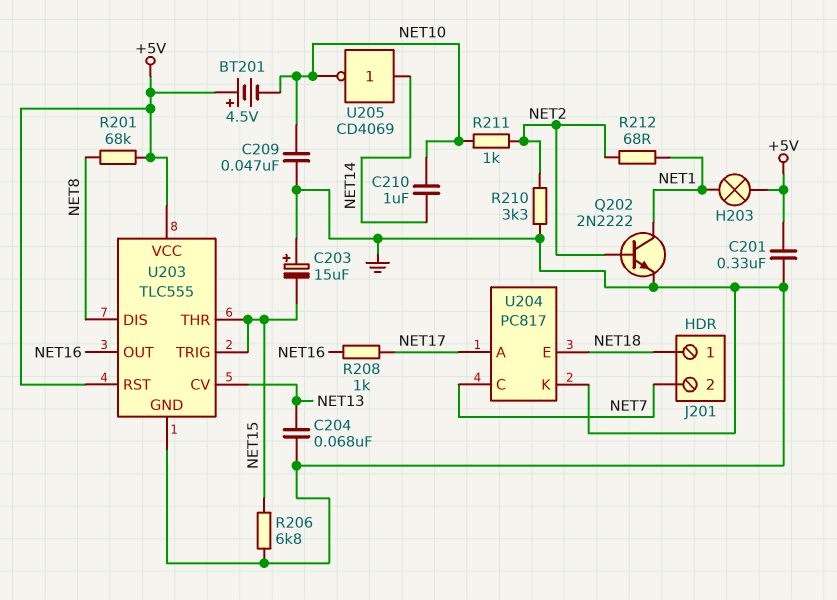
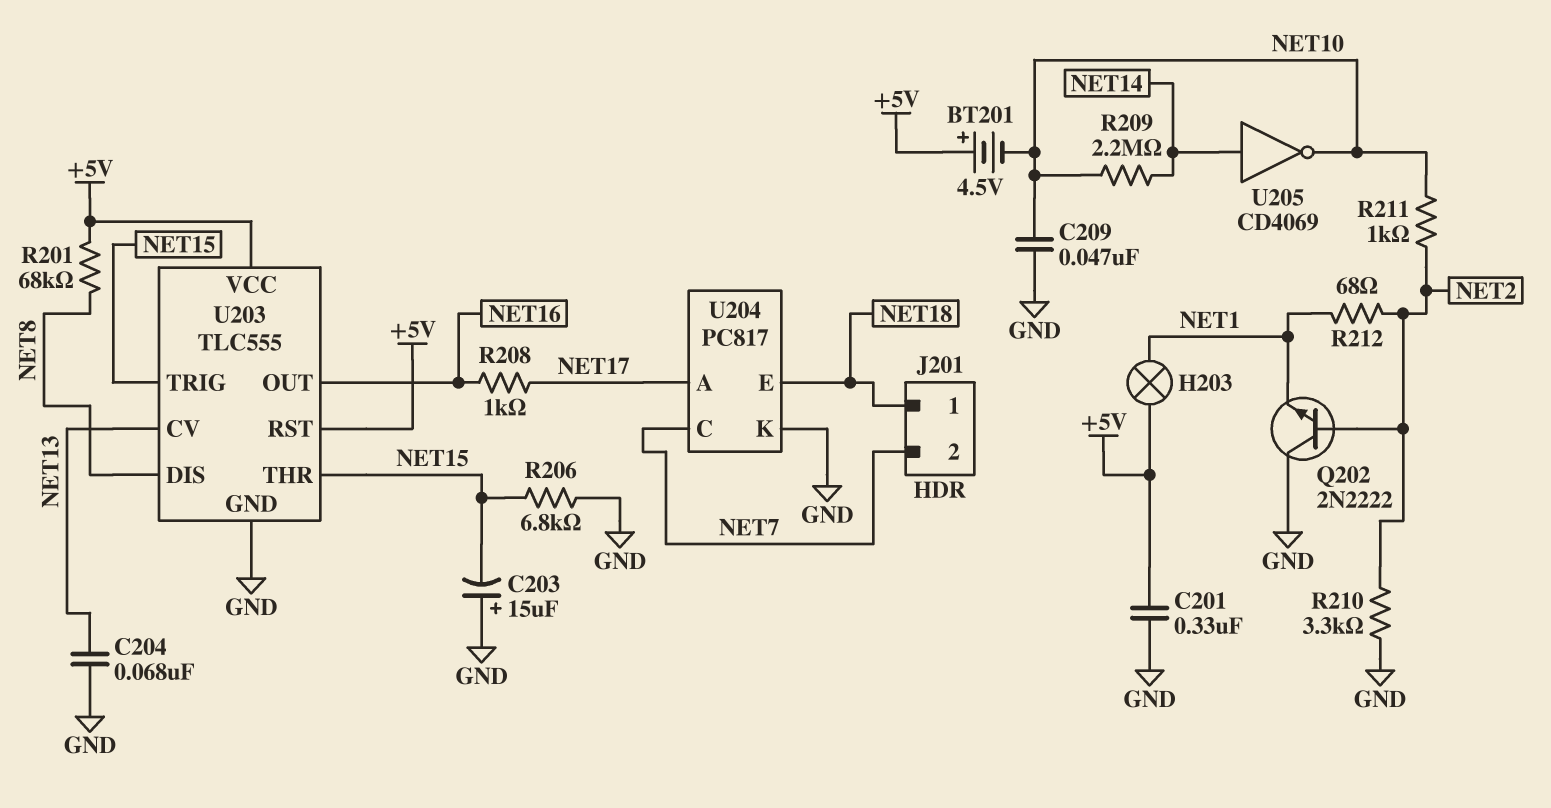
C210: 1uF (NET10, NET14) -> none
Q202: NPN 2N2222 (B NET2, C NET1, E GND) -> NPN 2N2222 (B NET2, C GND, E NET1)
R209: none -> 2.2M (NET10, NET14)

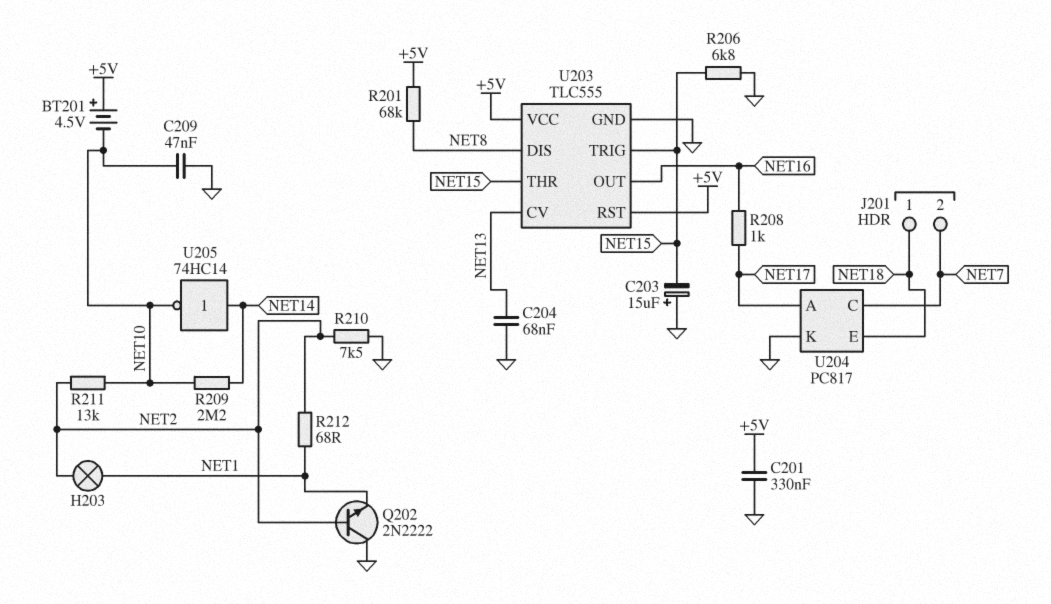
H203: lamp (+5V, NET1) -> lamp (NET1, NET2)
R210: 3.3k (GND, NET2) -> 7.5k (GND, NET2)
R211: 1k (NET2, NET10) -> 13k (NET2, NET10)
U205: NOT CD4069 (in NET14, out NET10) -> NOT 74HC14 (in NET14, out NET10)

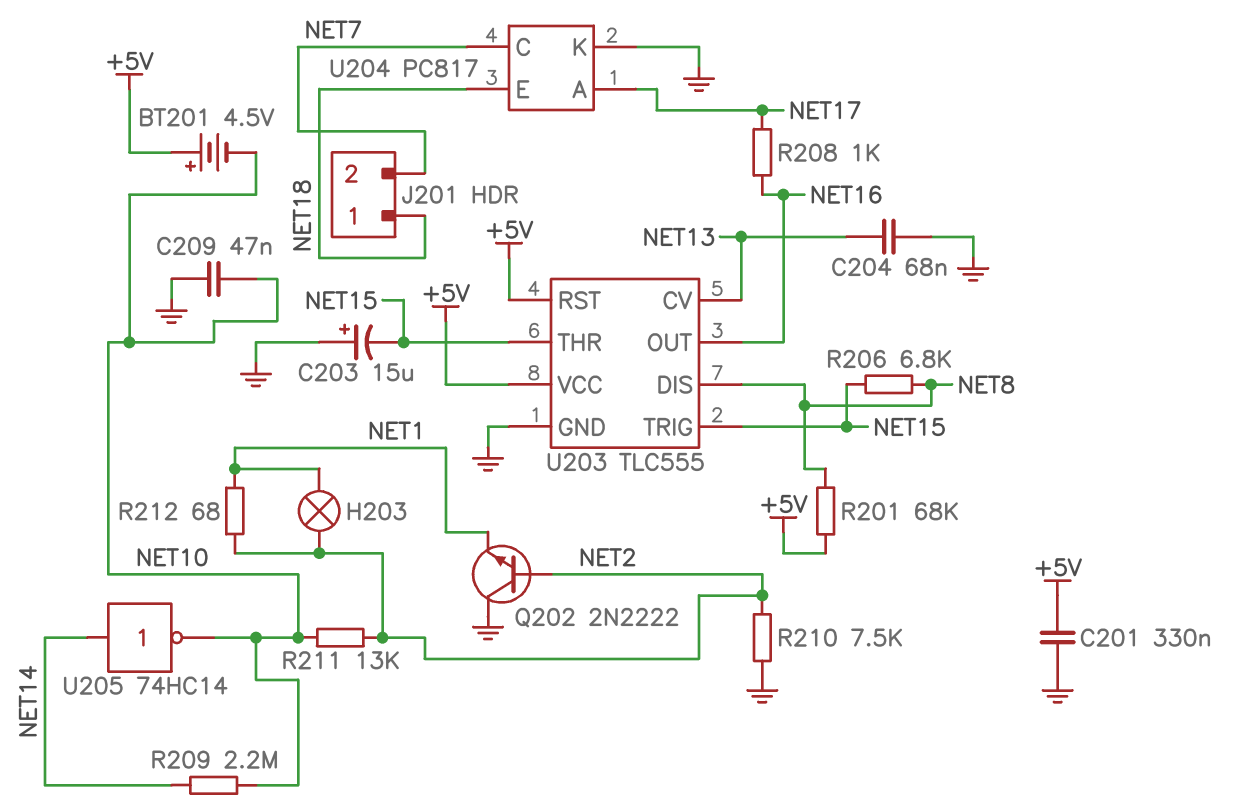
R206: 6.8k (GND, NET15) -> 6.8k (NET8, NET15)

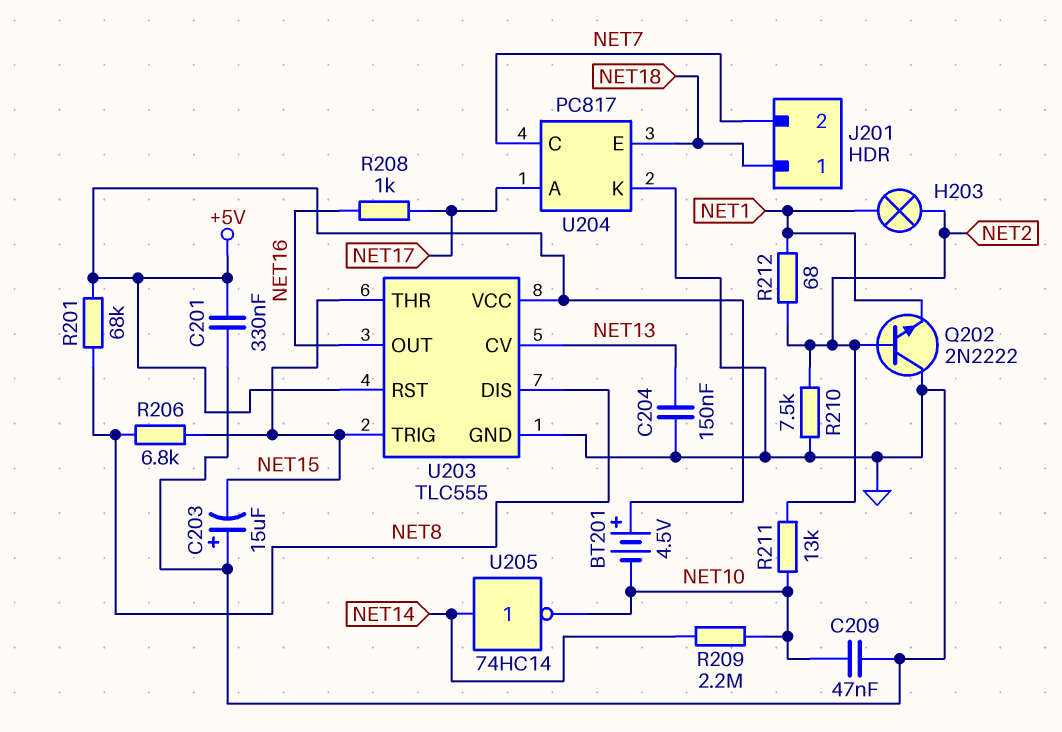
C204: 68nF (GND, NET13) -> 150nF (GND, NET13)

